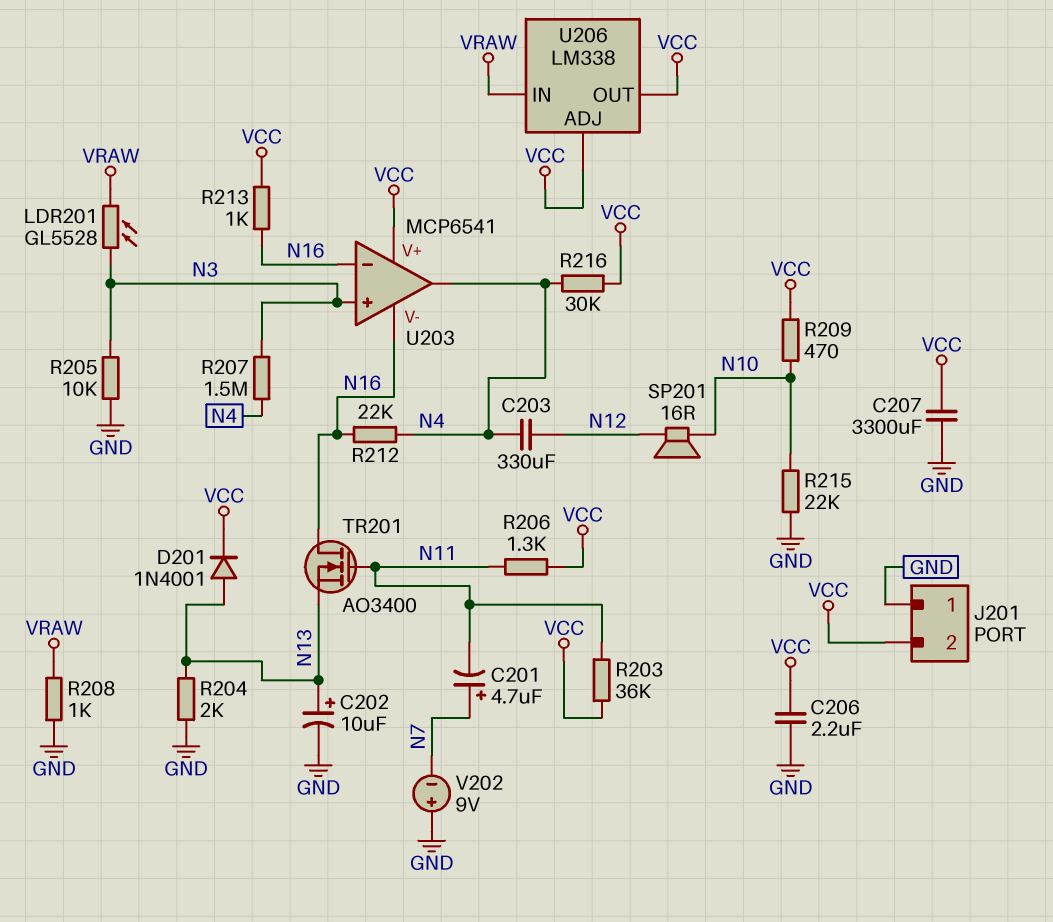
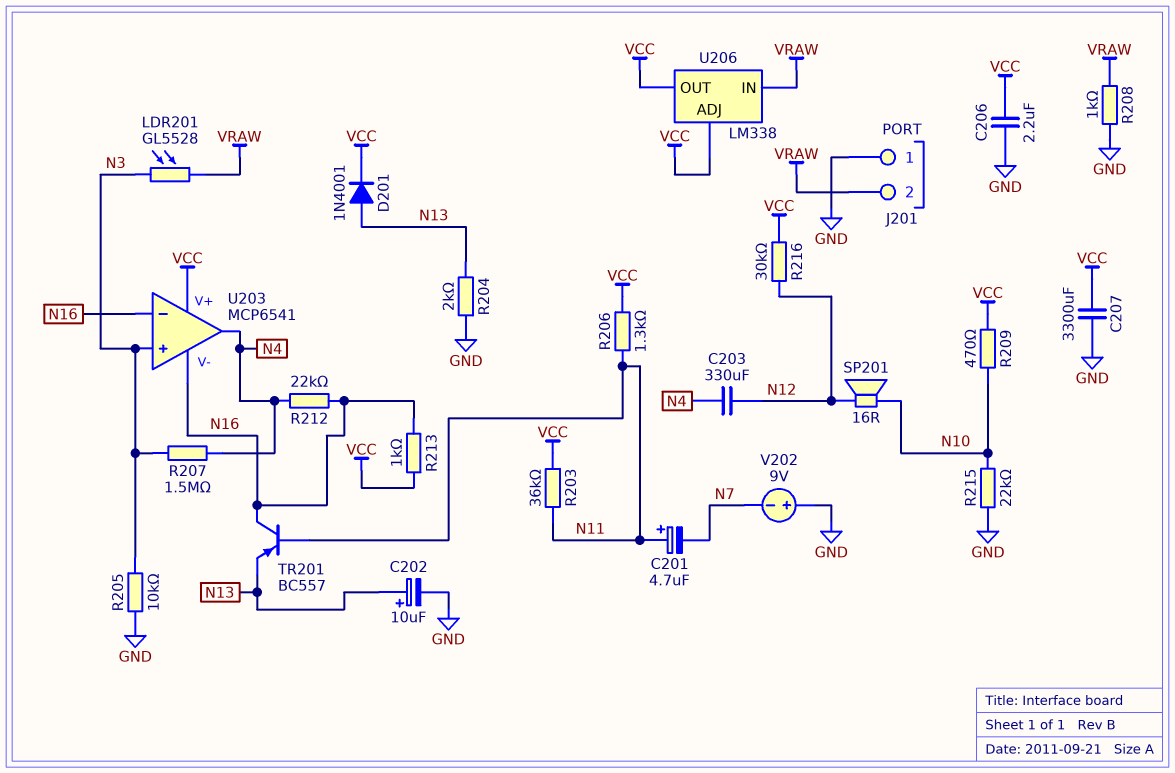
C201: 4.7uF (plus N7, minus N11) -> 4.7uF (plus N11, minus N7)
J201 pin 2: VCC -> VRAW
R216: 30k (N4, VCC) -> 30k (N12, VCC)
TR201: NMOS AO3400 (G N11, D N16, S N13) -> PNP BC557 (B N11, C N16, E N13)

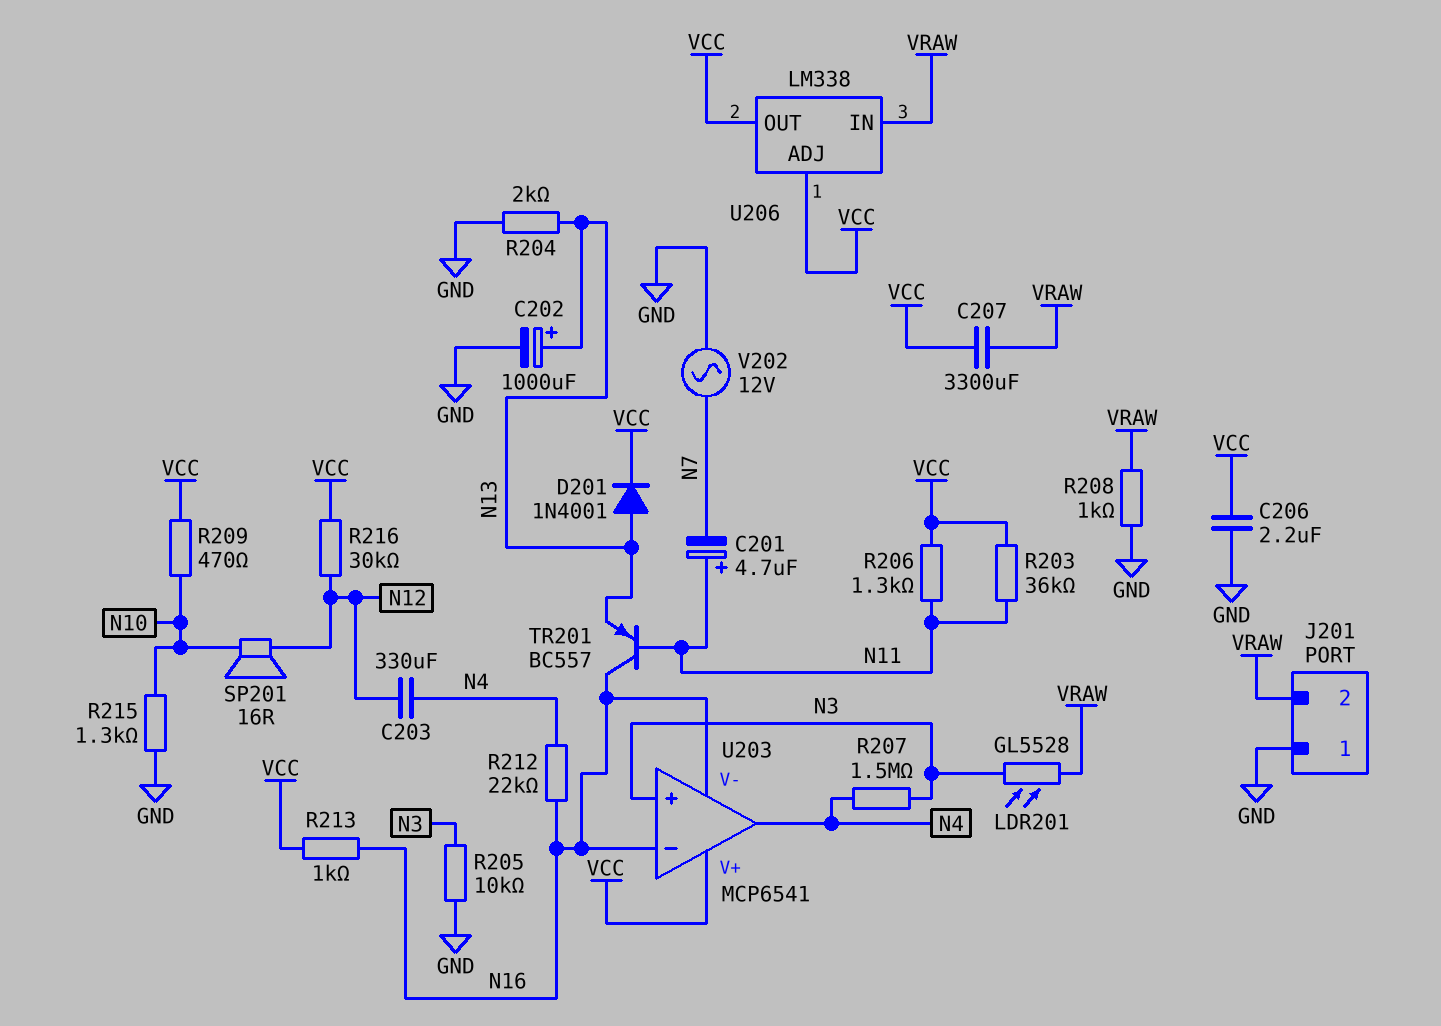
C202: 10uF (plus N13, minus GND) -> 1000uF (plus N13, minus GND)
C207: 3300uF (GND, VCC) -> 3300uF (VCC, VRAW)
R215: 22k (GND, N10) -> 1.3k (GND, N10)
V202: 9V (plus GND, minus N7) -> AC 12V (GND, N7)

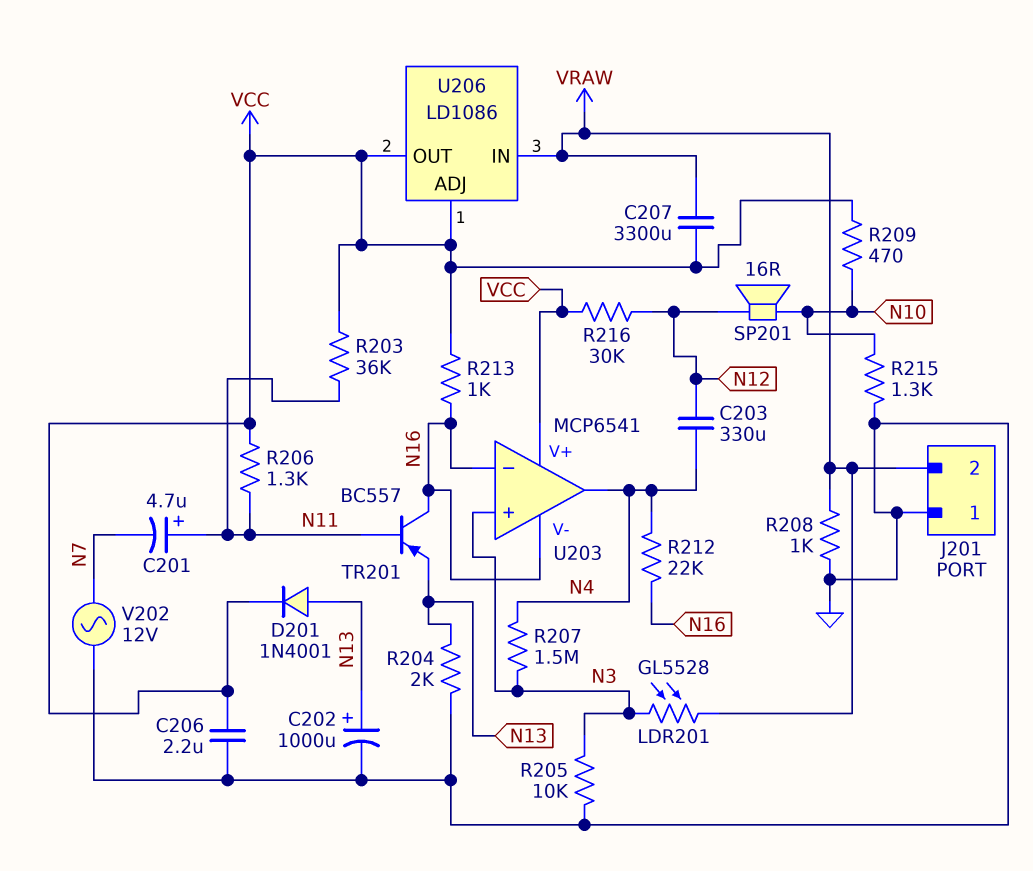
U206: LM338 -> LD1086

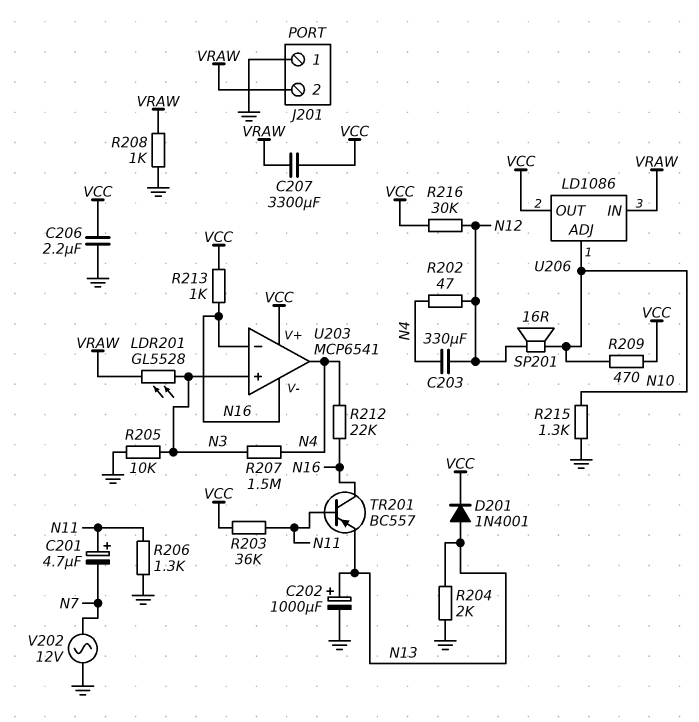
R202: none -> 47 (N4, N12)
R206: 1.3k (N11, VCC) -> 1.3k (GND, N11)
U206 pin ADJ: VCC -> N10

